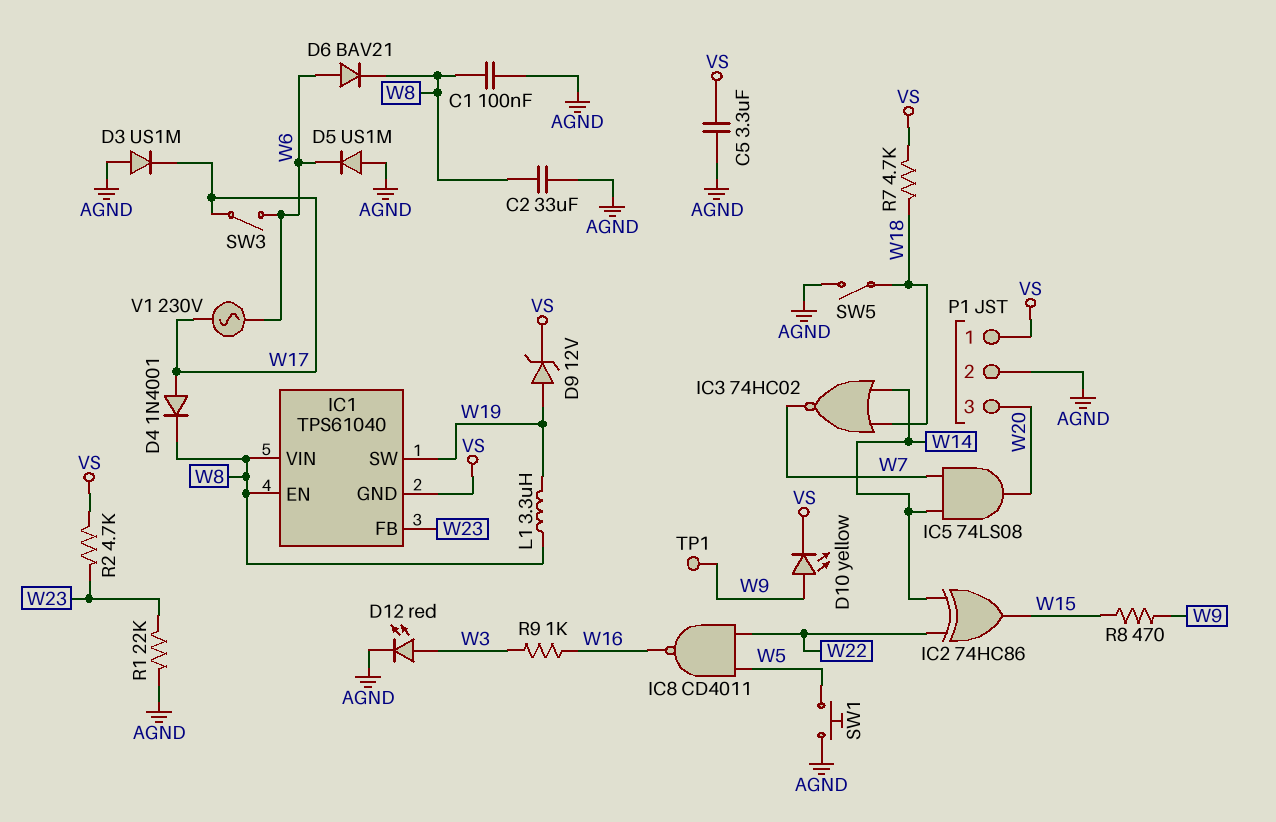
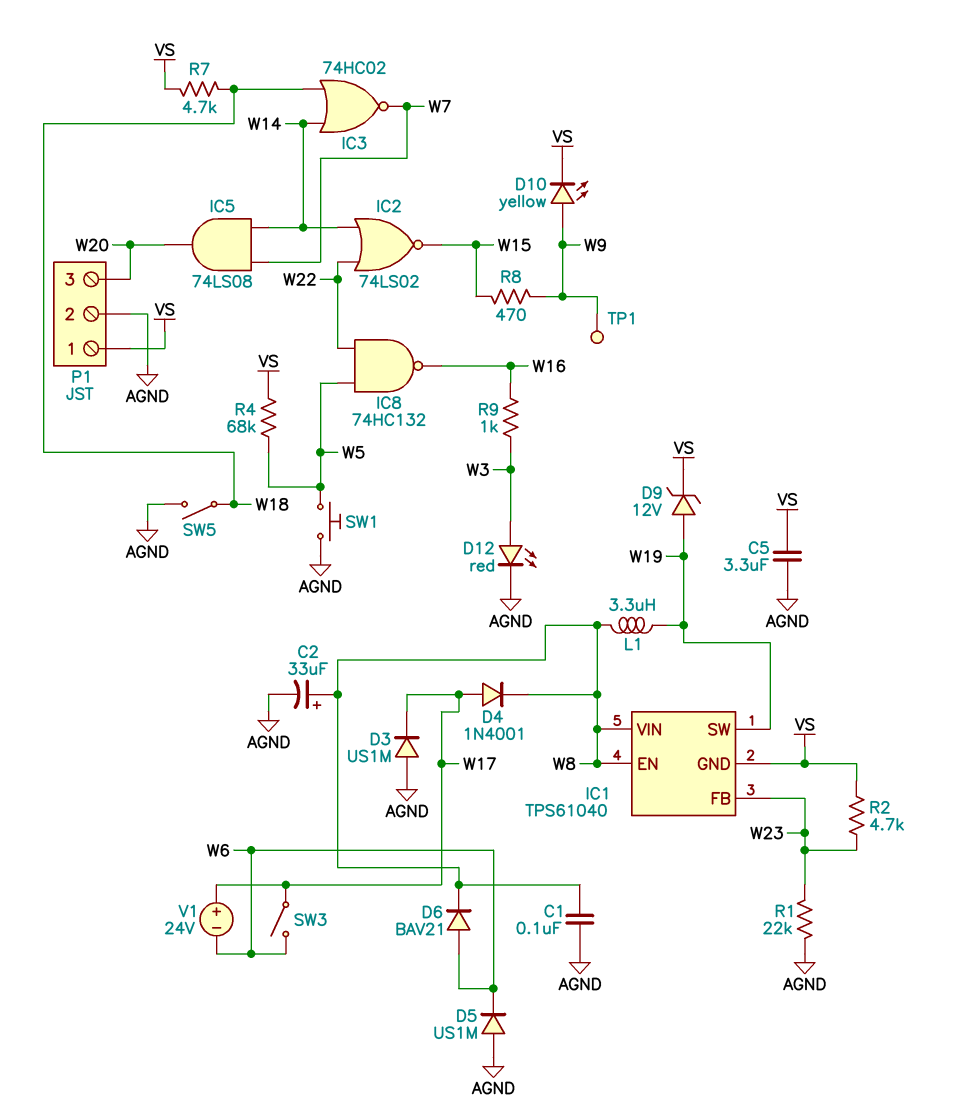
C2: 33uF (AGND, W8) -> 33uF (plus W8, minus AGND)
IC2: XOR 74HC86 (in W14, in W22, out W15) -> NOR 74LS02 (in W14, in W22, out W15)
IC8: NAND CD4011 (in W5, in W22, out W16) -> NAND 74HC132 (in W5, in W22, out W16)
R4: none -> 68k (VS, W5)
V1: AC 230V (W6, W17) -> 24V (plus W17, minus W6)

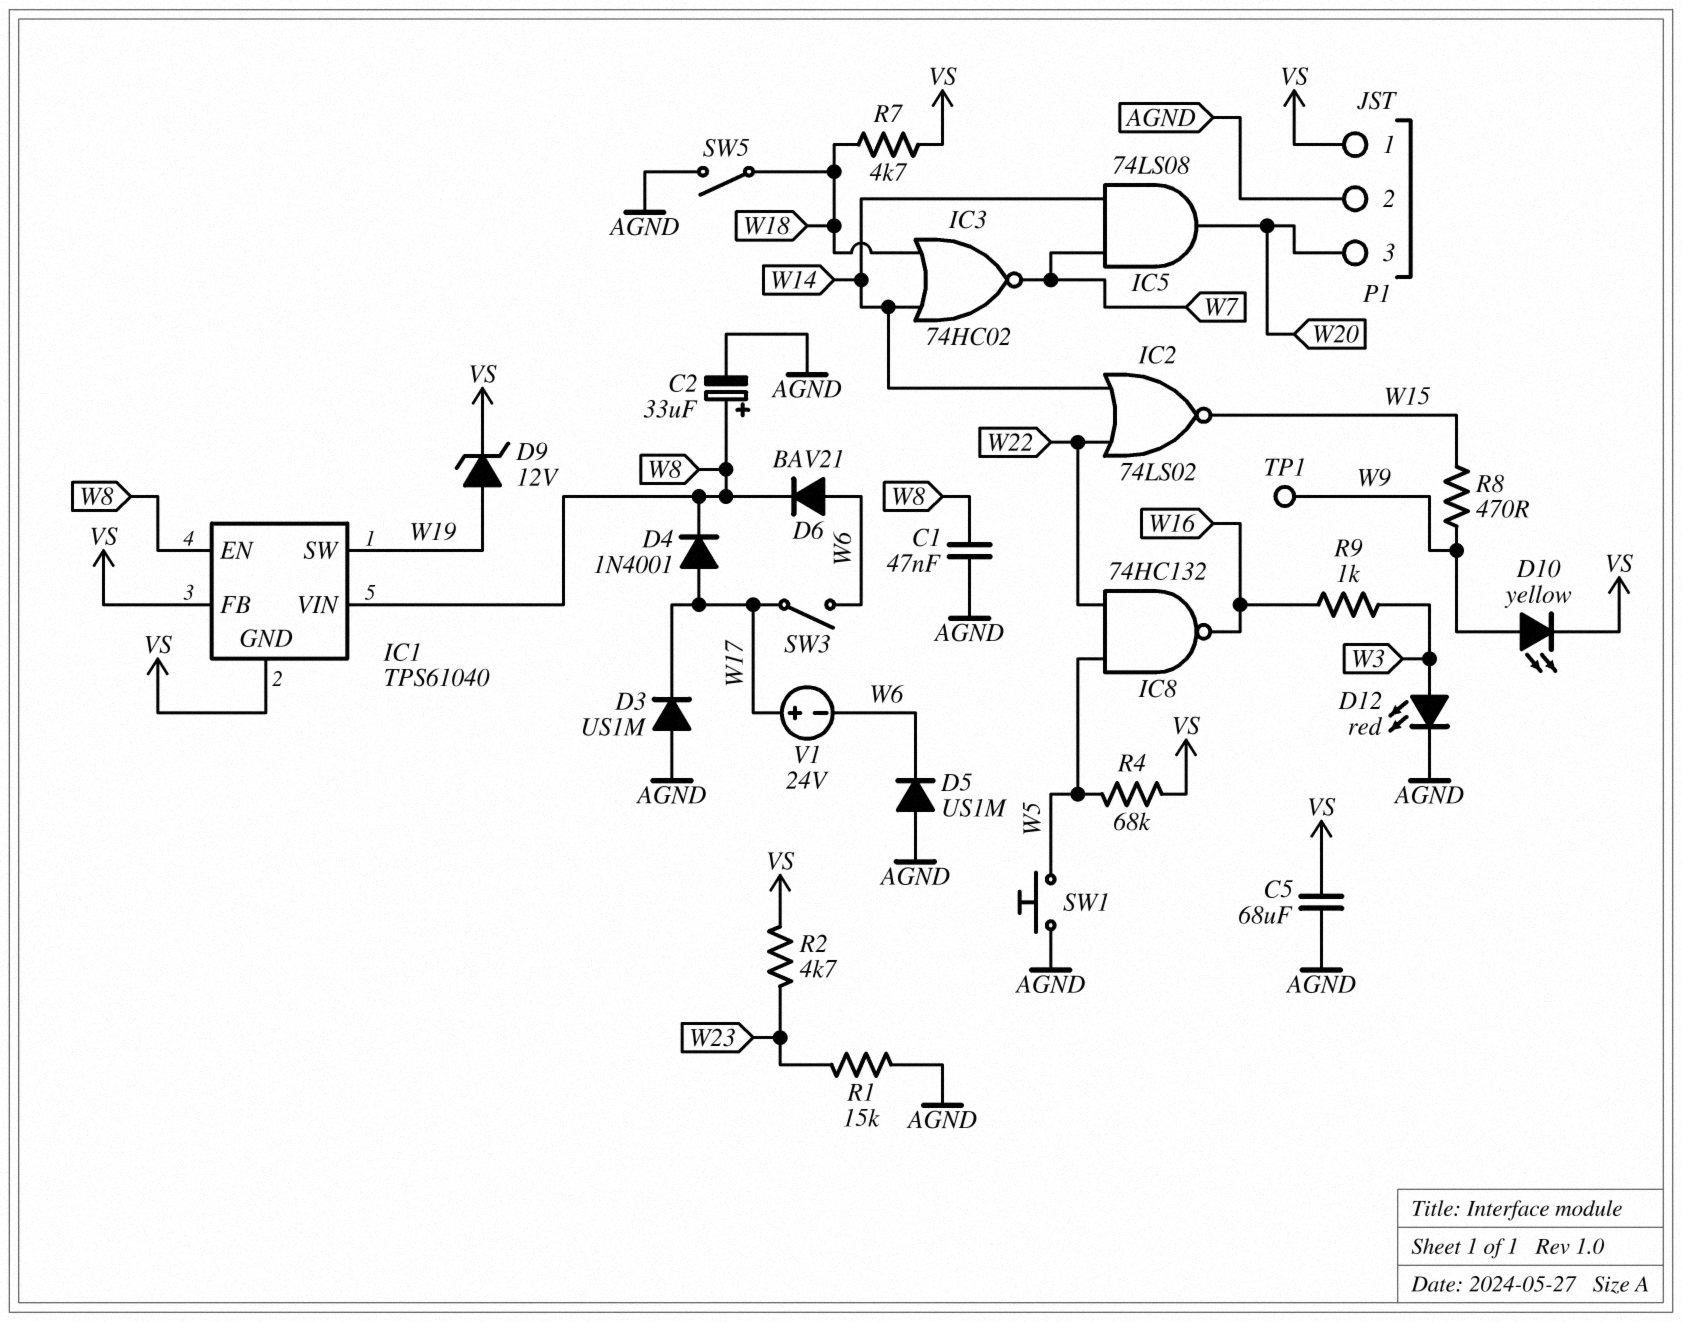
C1: 100nF (AGND, W8) -> 47nF (AGND, W8)
C5: 3.3uF (AGND, VS) -> 68uF (AGND, VS)
IC1 pin FB: W23 -> VS
L1: 3.3uH (W8, W19) -> none
R1: 22k (AGND, W23) -> 15k (AGND, W23)

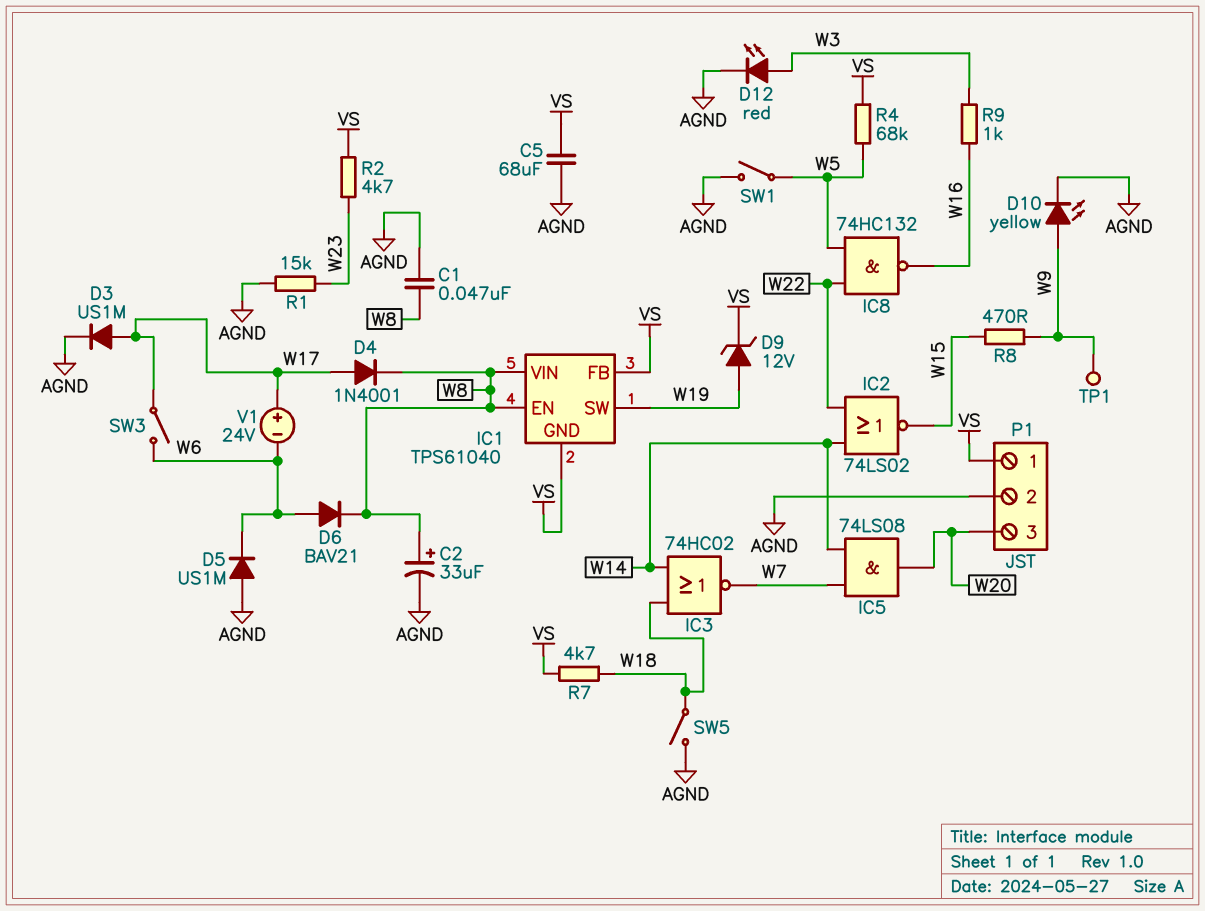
D3: diode US1M (A AGND, K W17) -> diode US1M (A W17, K AGND)
D10: LED yellow (A W9, K VS) -> LED yellow (A W9, K AGND)
SW1: button (AGND, W5) -> switch (AGND, W5)

